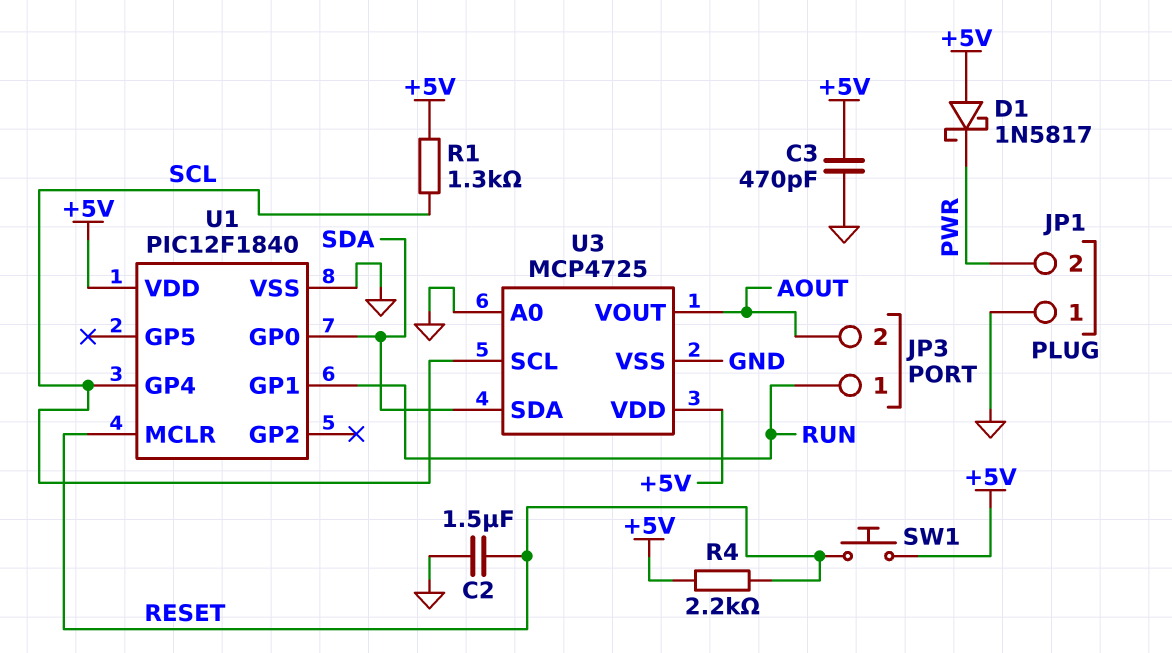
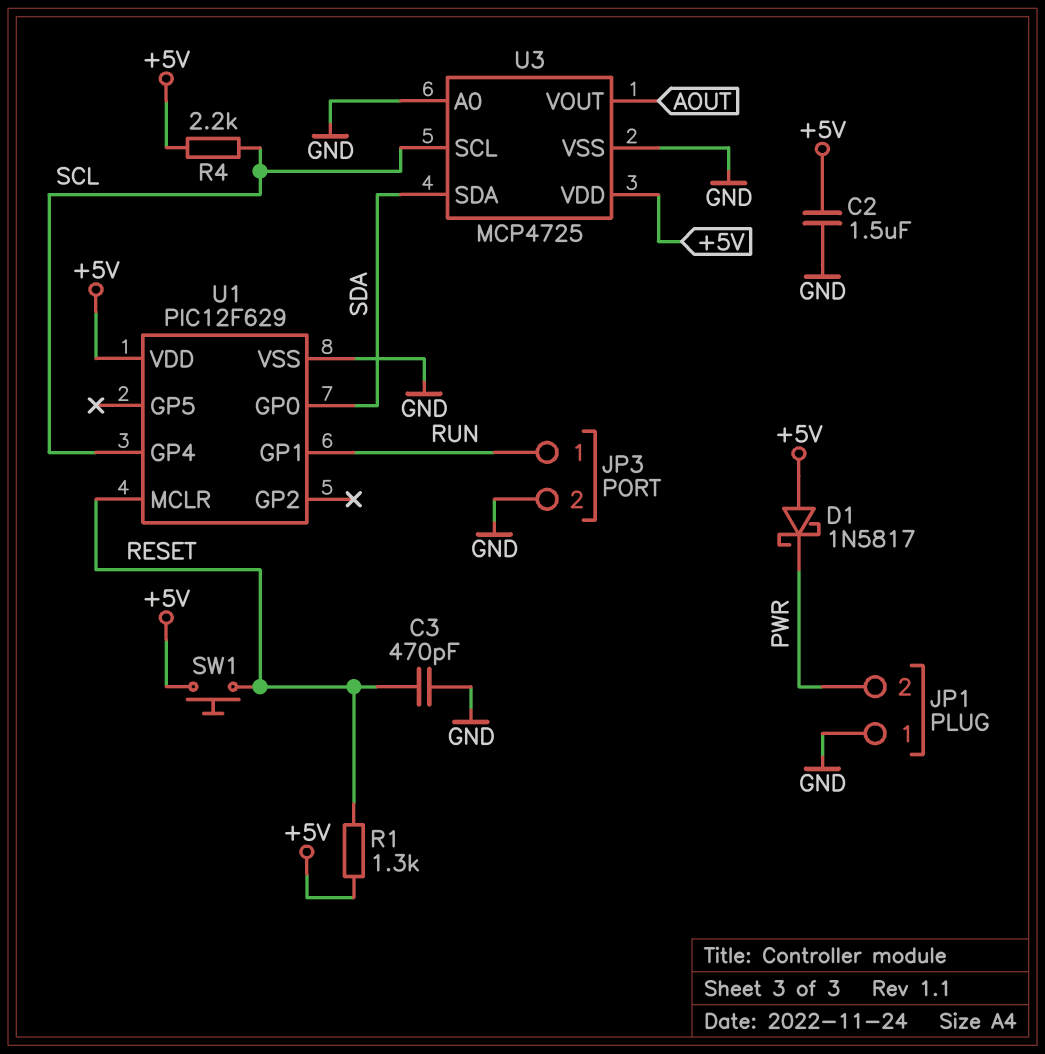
C2: 1.5uF (GND, RESET) -> 1.5uF (+5V, GND)
C3: 470pF (+5V, GND) -> 470pF (GND, RESET)
JP3 pin 2: AOUT -> GND
R1: 1.3k (+5V, SCL) -> 1.3k (+5V, RESET)
R4: 2.2k (+5V, RESET) -> 2.2k (+5V, SCL)
U1: PIC12F1840 -> PIC12F629

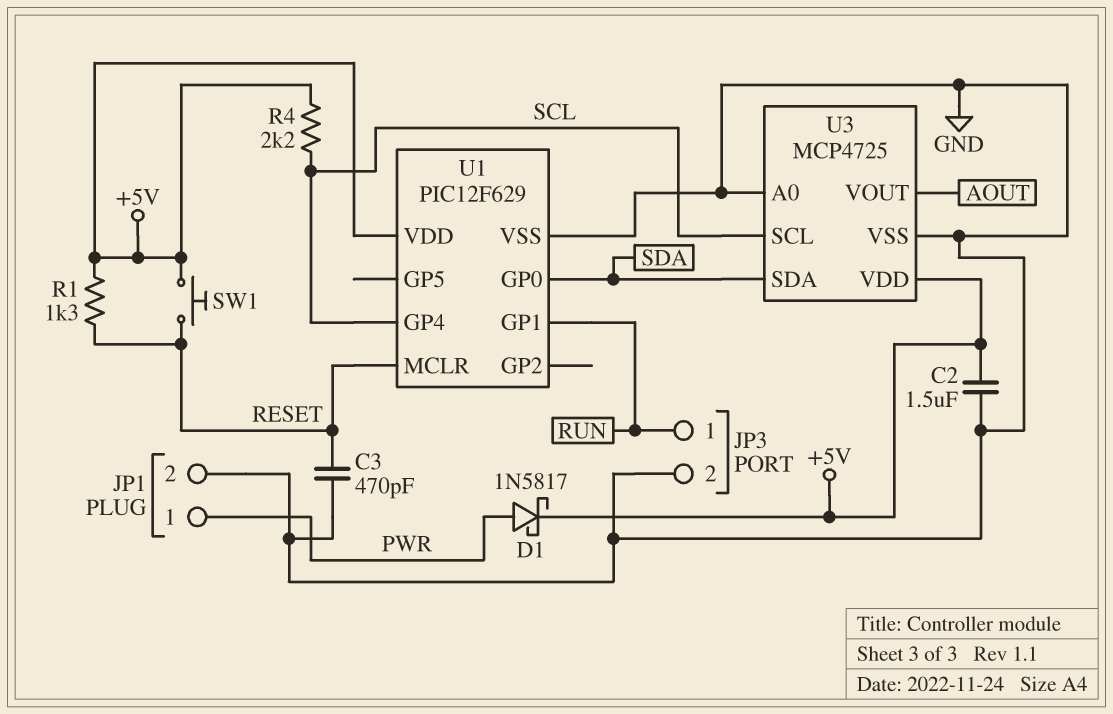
D1: schottky 1N5817 (A +5V, K PWR) -> schottky 1N5817 (A PWR, K +5V)
JP1 pin 1: GND -> PWR
JP1 pin 2: PWR -> GND

